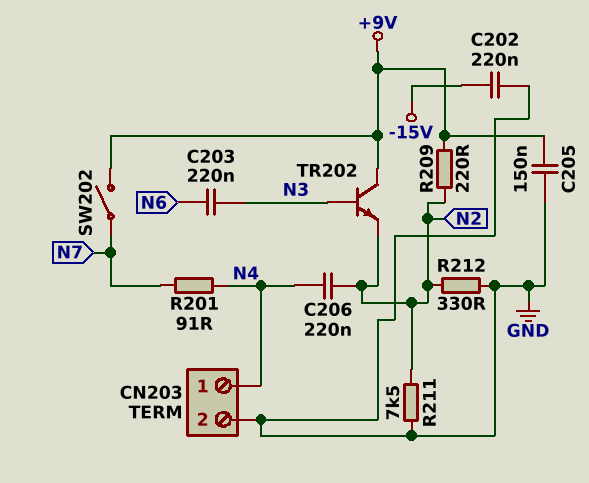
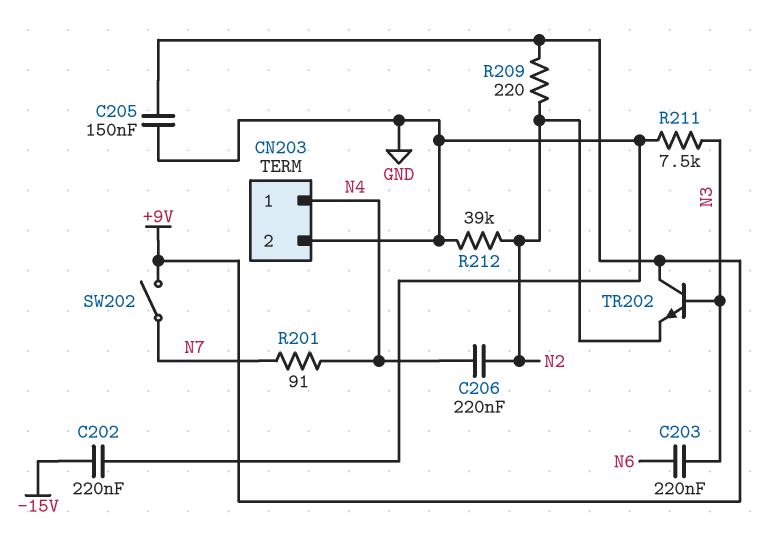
R211: 7.5k (GND, N2) -> 7.5k (GND, N3)
R212: 330 (GND, N2) -> 39k (GND, N2)

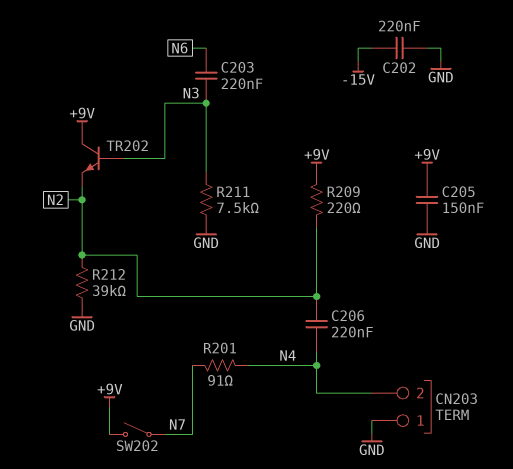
CN203 pin 1: N4 -> GND
CN203 pin 2: GND -> N4

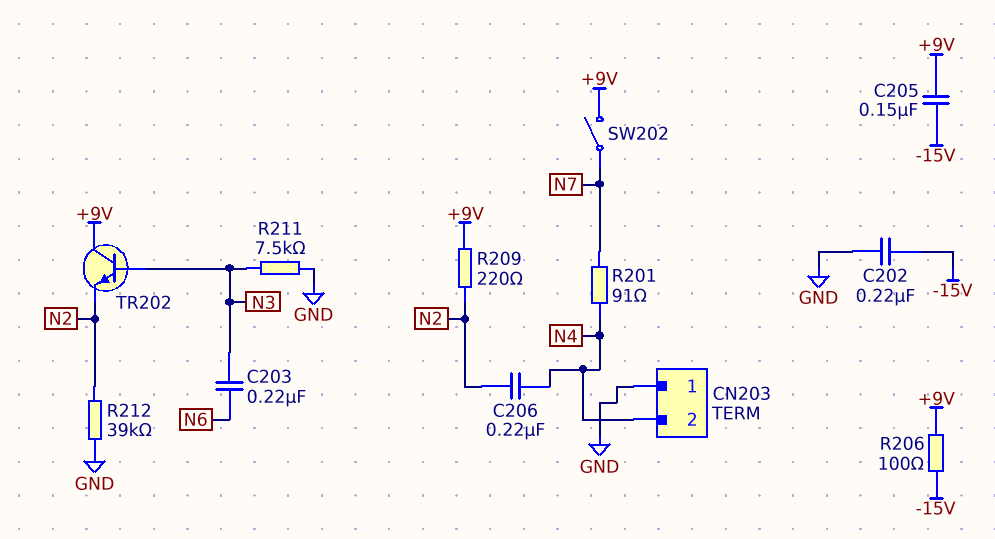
C205: 150nF (+9V, GND) -> 150nF (+9V, -15V)
R206: none -> 100 (+9V, -15V)

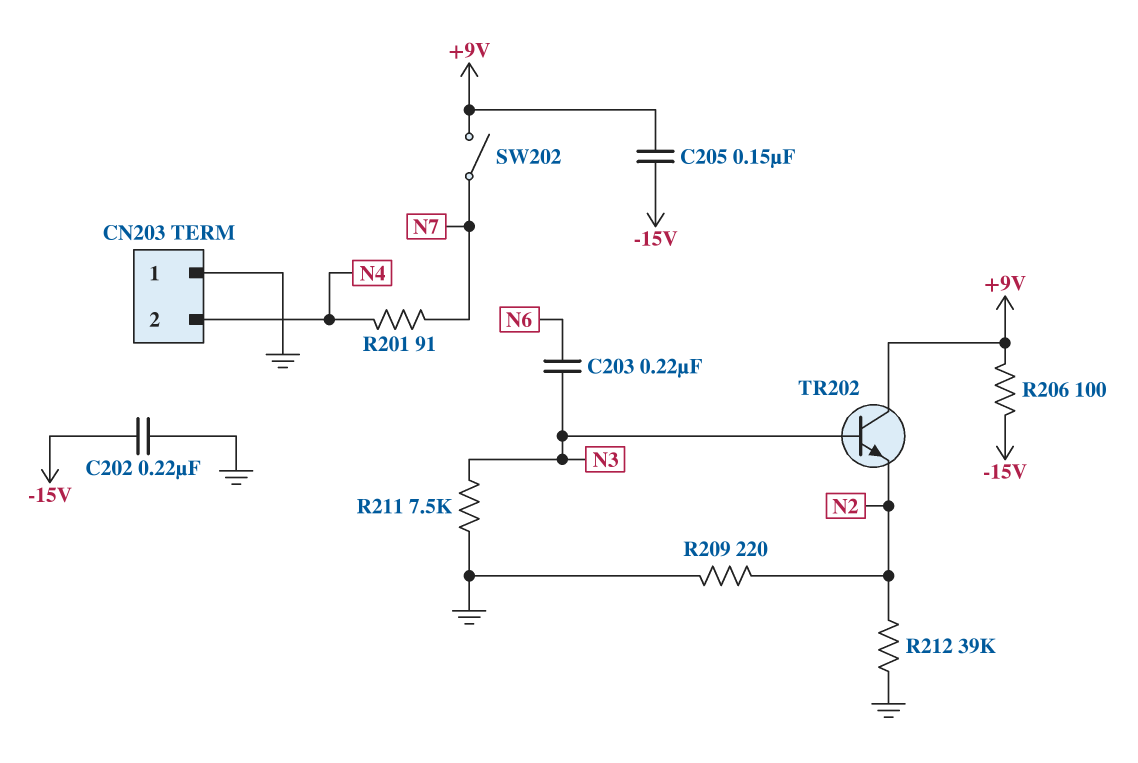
C206: 220nF (N2, N4) -> none
R209: 220 (+9V, N2) -> 220 (GND, N2)

